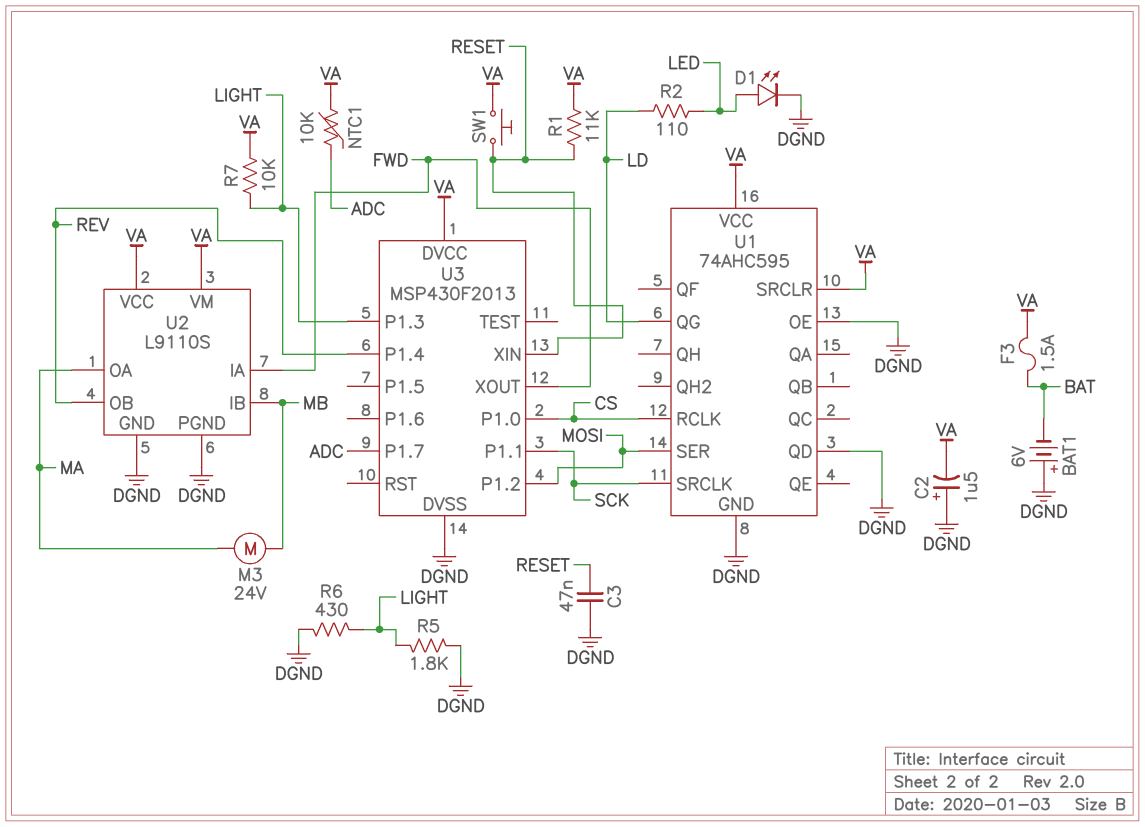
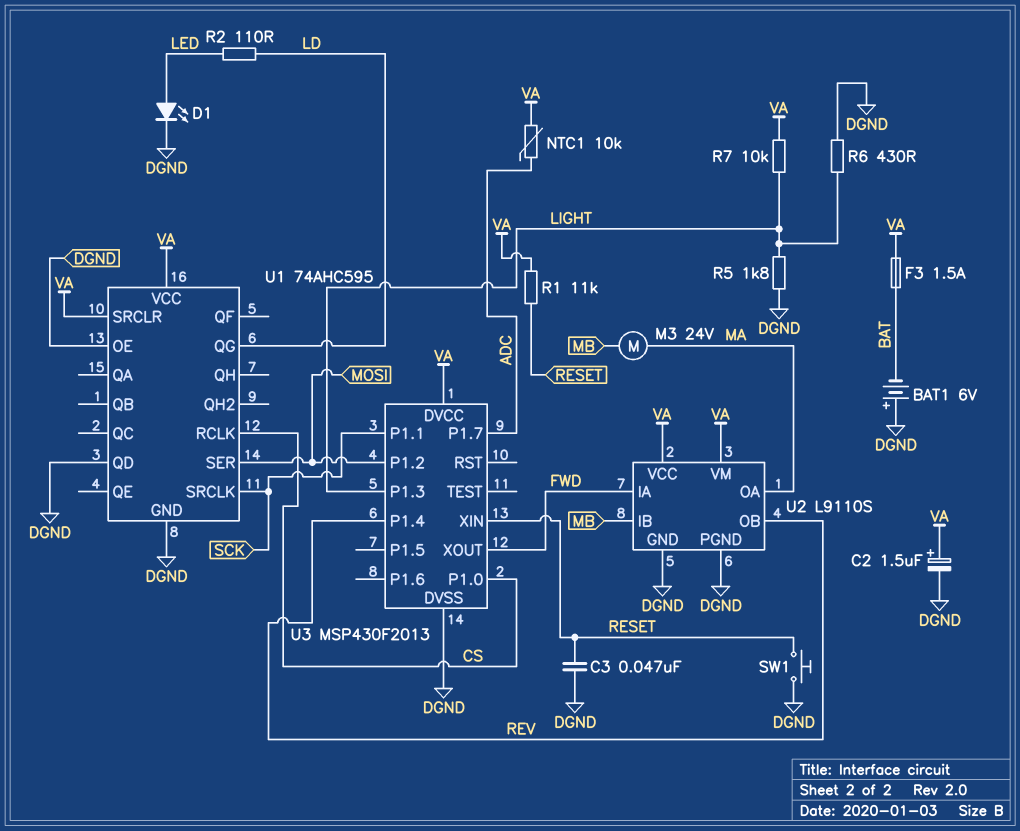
C2: 1.5uF (plus DGND, minus VA) -> 1.5uF (plus VA, minus DGND)
SW1: button (RESET, VA) -> button (DGND, RESET)

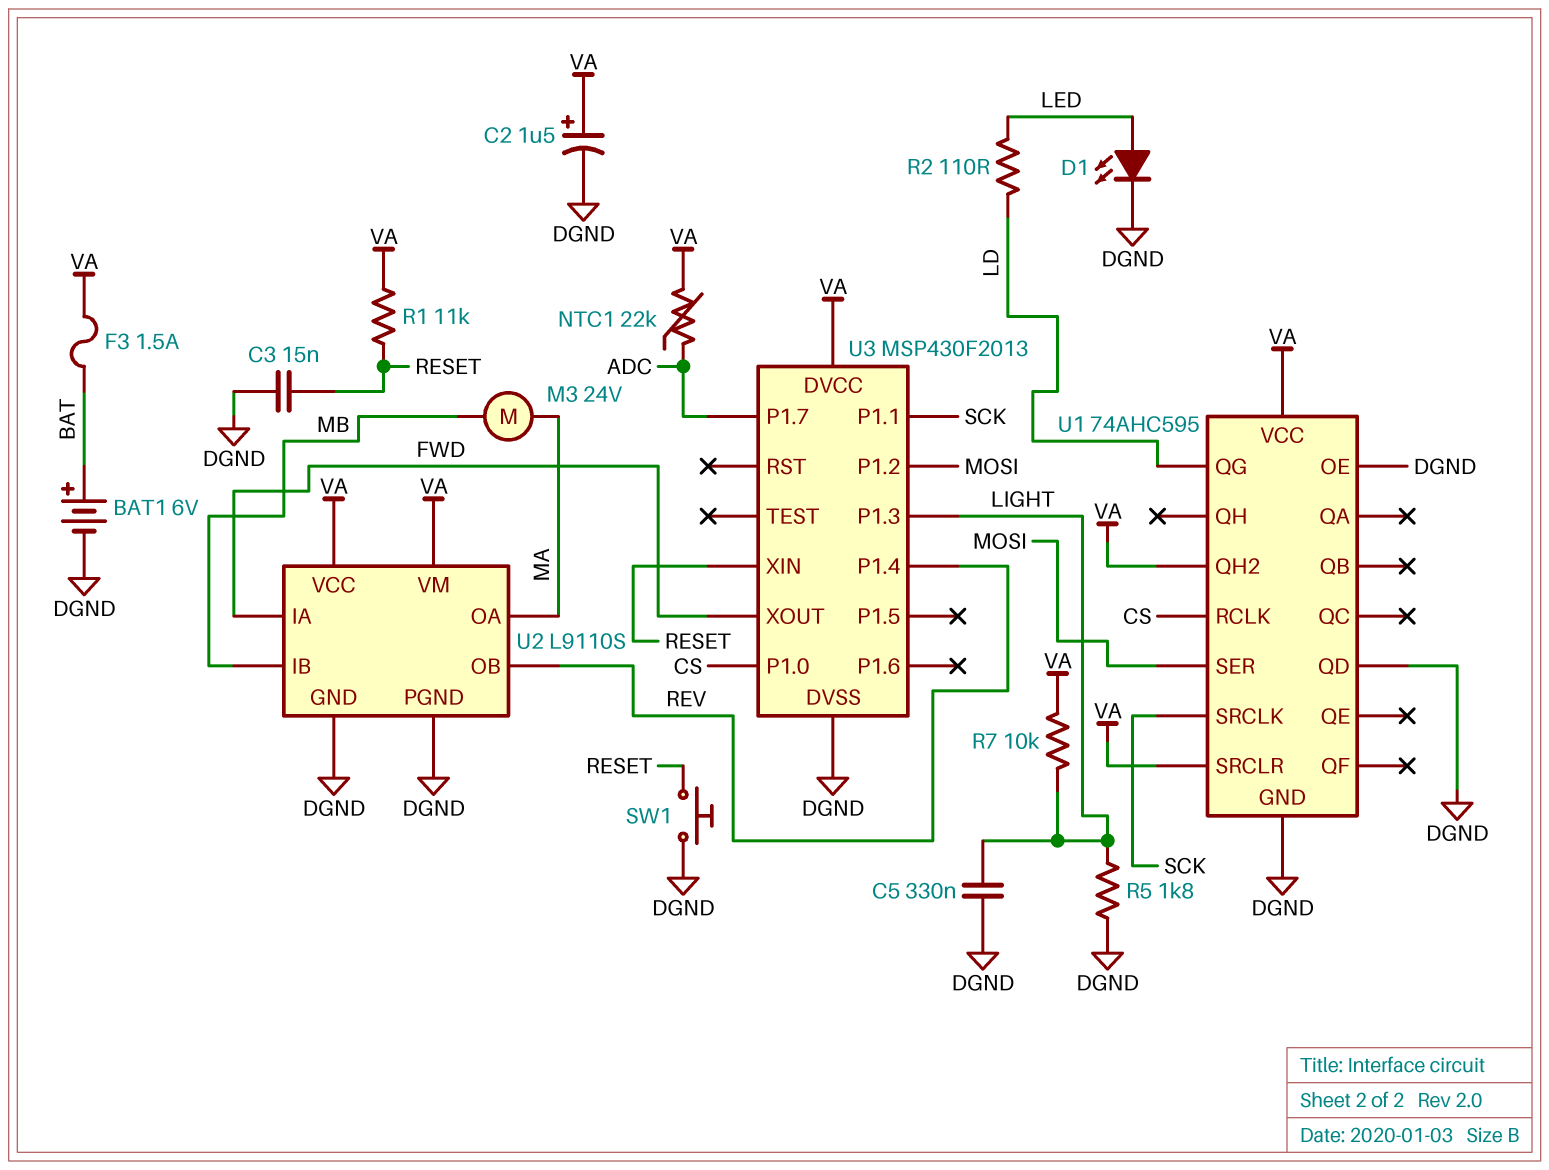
BAT1: 6V (plus DGND, minus BAT) -> 6V (plus BAT, minus DGND)
C3: 47nF (DGND, RESET) -> 15nF (DGND, RESET)
C5: none -> 330nF (DGND, LIGHT)
NTC1: 10k (ADC, VA) -> 22k (ADC, VA)
R6: 430 (DGND, LIGHT) -> none
U1 pin QH2: none -> VA

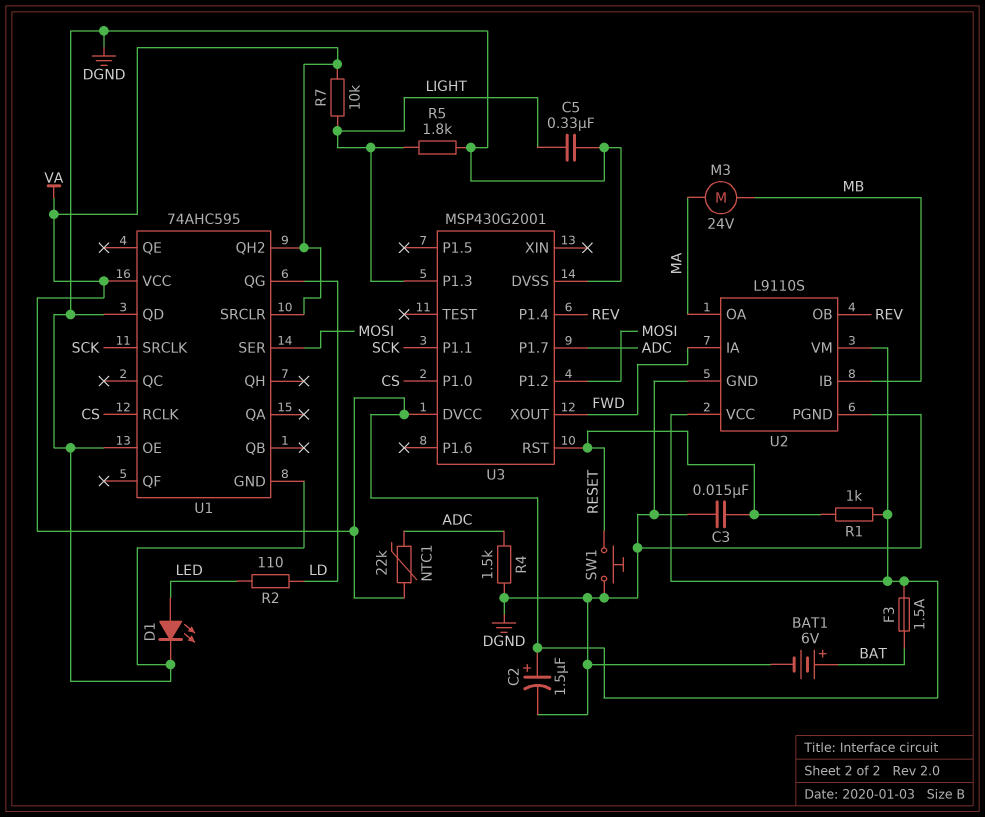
R1: 11k (RESET, VA) -> 1k (RESET, VA)
R4: none -> 1.5k (ADC, DGND)
U3: MSP430F2013 -> MSP430G2001
U3 pin RST: none -> RESET
U3 pin XIN: RESET -> none

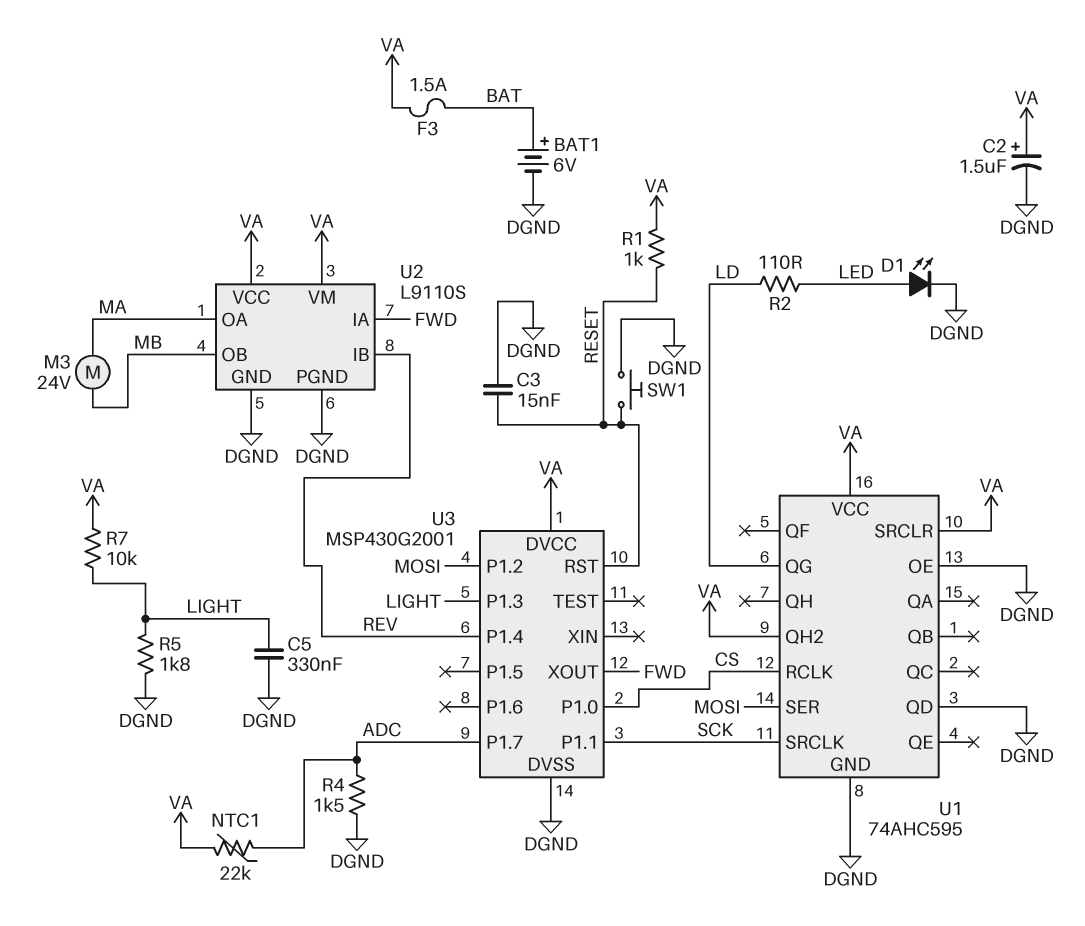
U2 pin IB: MB -> REV
U2 pin OB: REV -> MB

